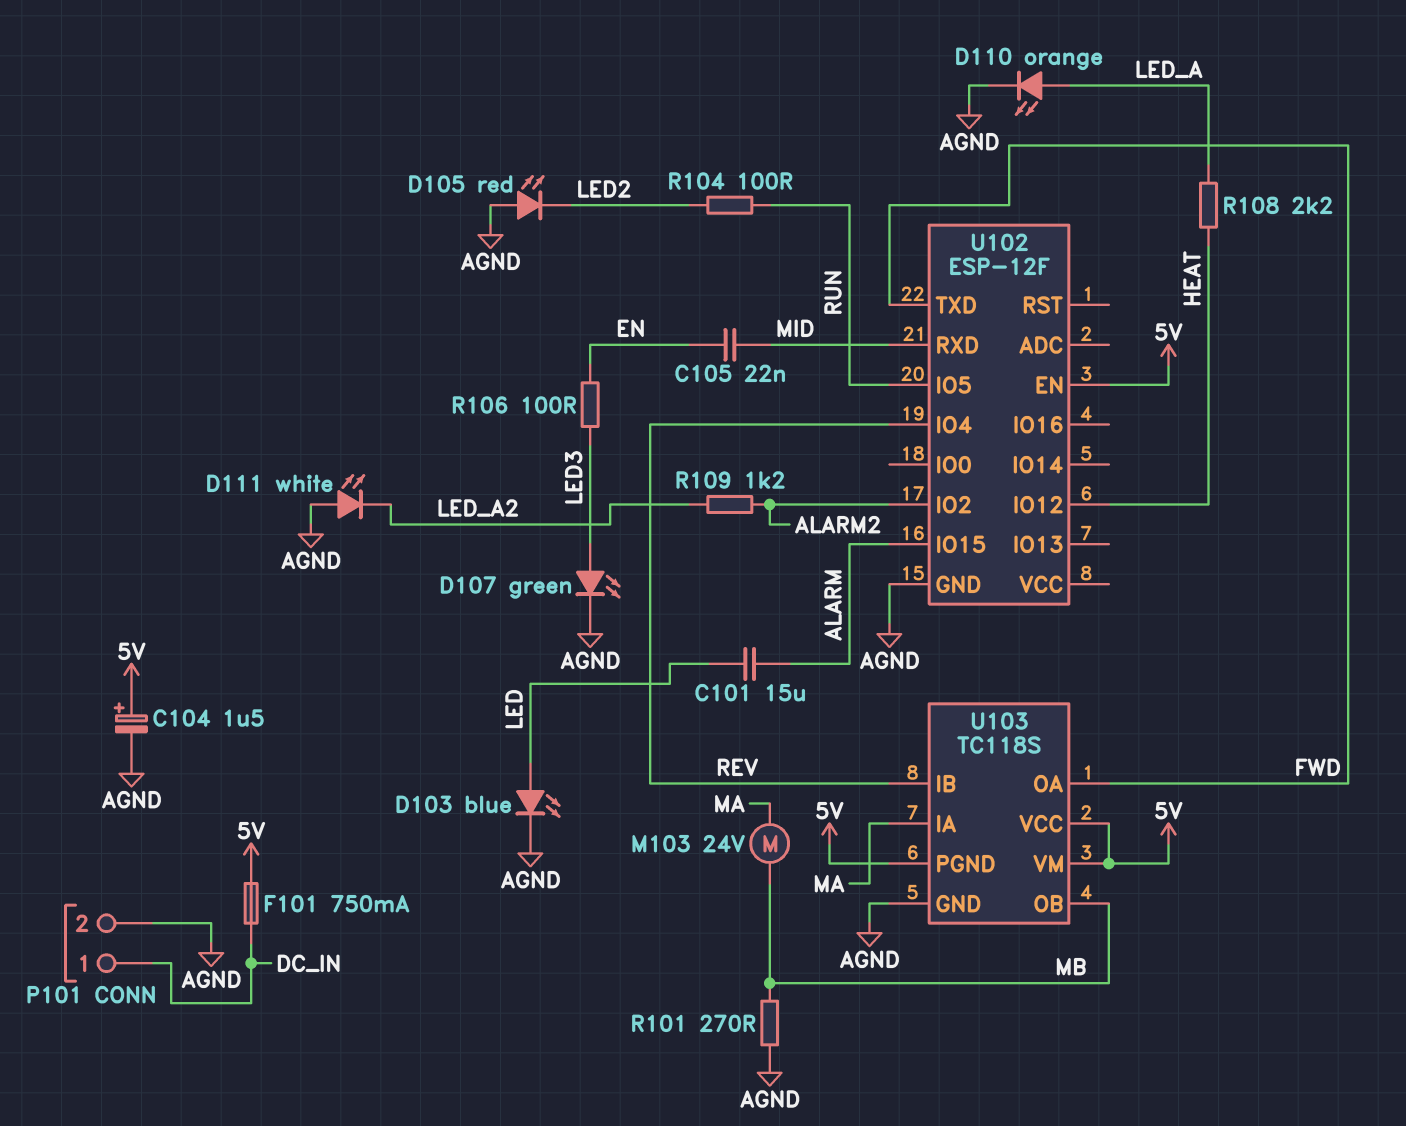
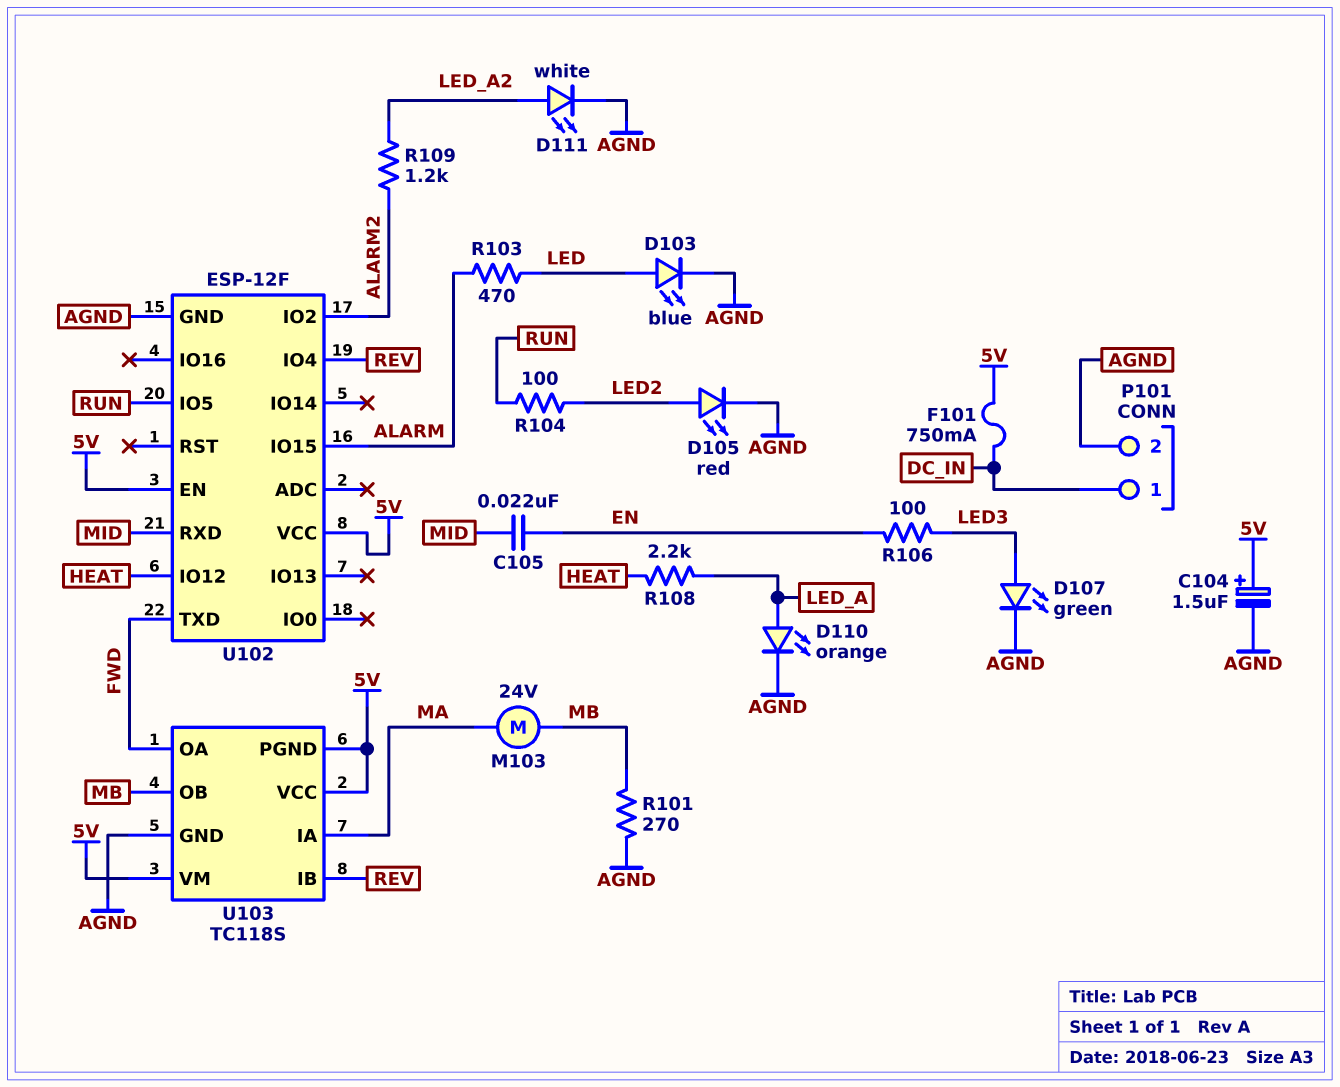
C101: 15uF (ALARM, LED) -> none
D105: LED red (A AGND, K LED2) -> LED red (A LED2, K AGND)
D111: LED white (A AGND, K LED_A2) -> LED white (A LED_A2, K AGND)
R103: none -> 470 (ALARM, LED)
U102 pin VCC: none -> 5V

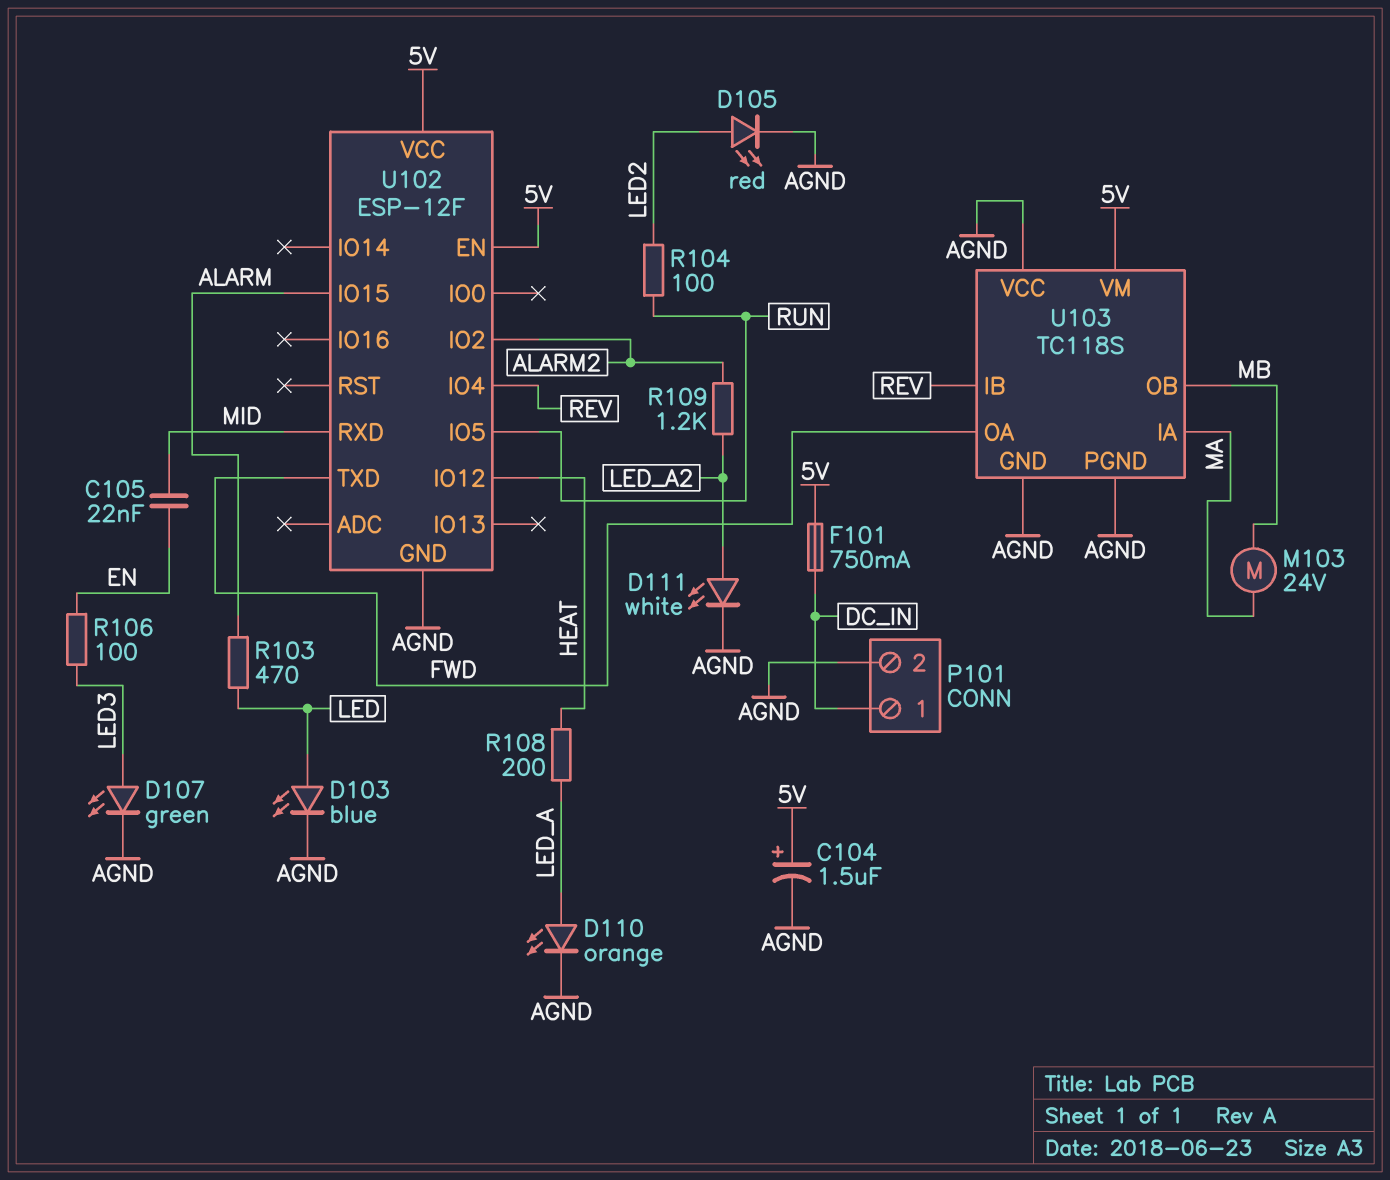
R101: 270 (AGND, MB) -> none
R108: 2.2k (HEAT, LED_A) -> 200 (HEAT, LED_A)
U103 pin PGND: 5V -> AGND
U103 pin VCC: 5V -> AGND

